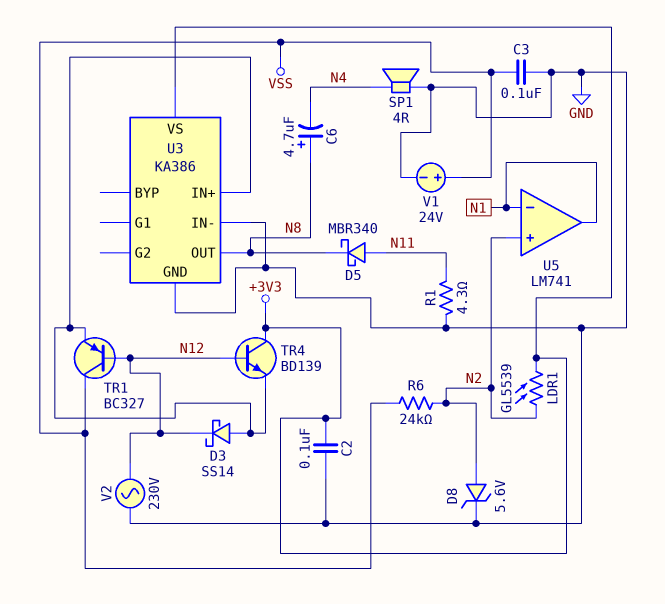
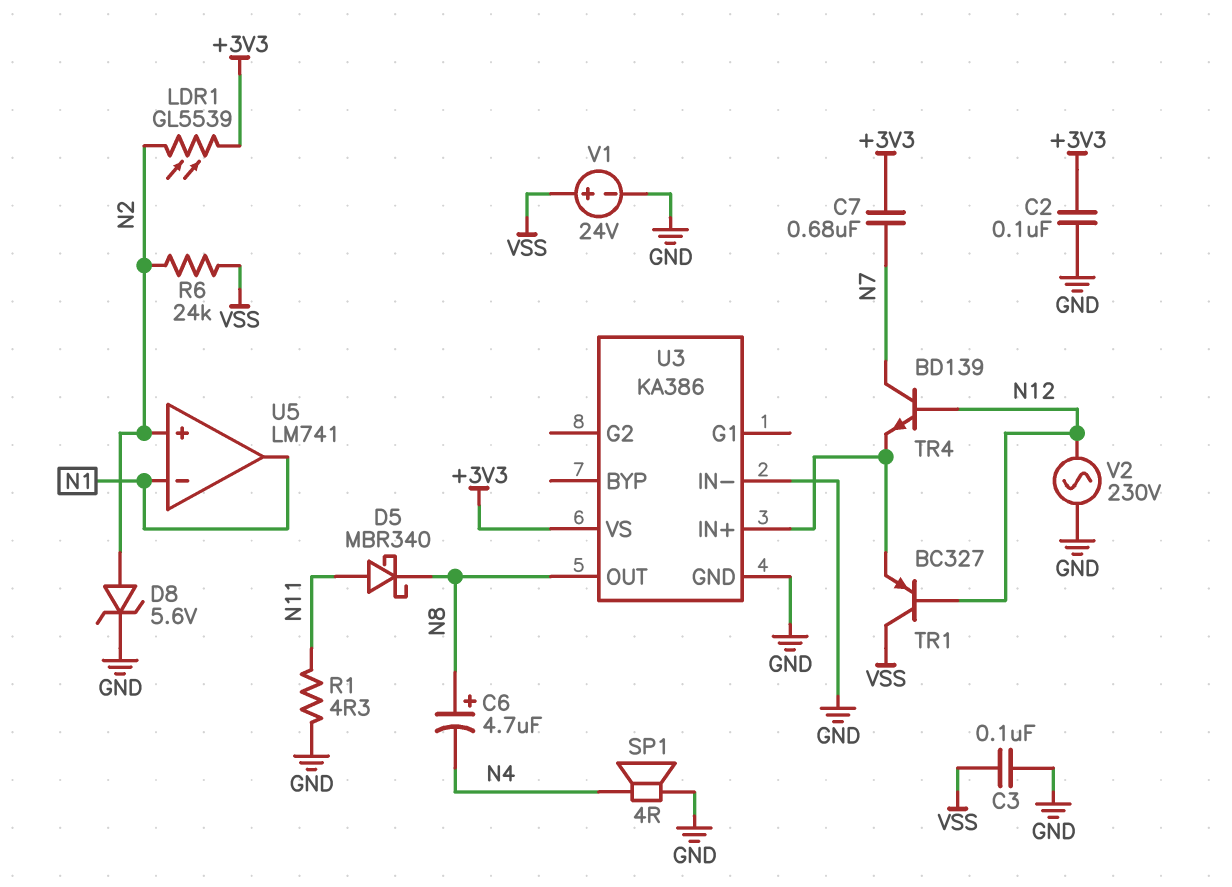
C7: none -> 680nF (+3V3, N7)
D3: schottky SS14 (A U3/IN+, K N12) -> none
TR4: NPN BD139 (B N12, C +3V3, E U3/IN+) -> NPN BD139 (B N12, C N7, E U3/IN+)

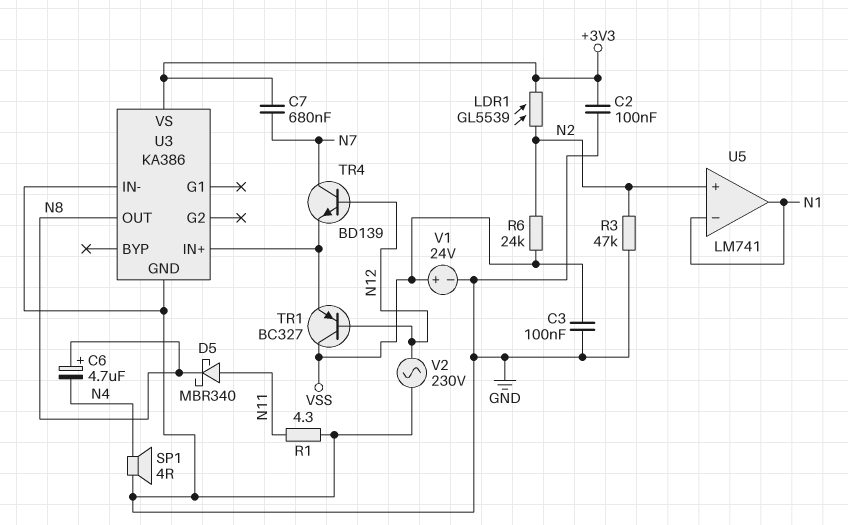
D8: zener 5.6V (A N2, K GND) -> none
R3: none -> 47k (GND, N2)

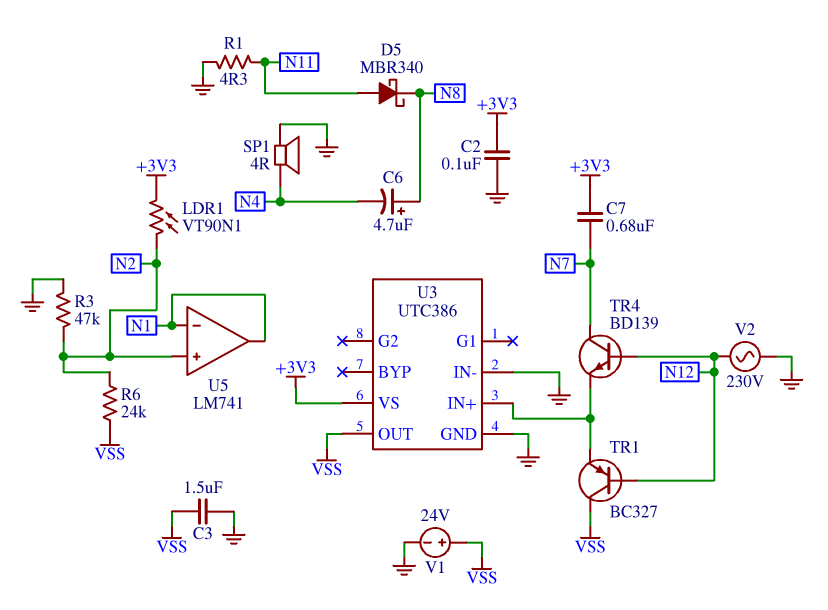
C3: 100nF (GND, VSS) -> 1.5uF (GND, VSS)
LDR1: GL5539 (+3V3, N2) -> VT90N1 (+3V3, N2)
U3: KA386 -> UTC386
U3 pin OUT: N8 -> VSS

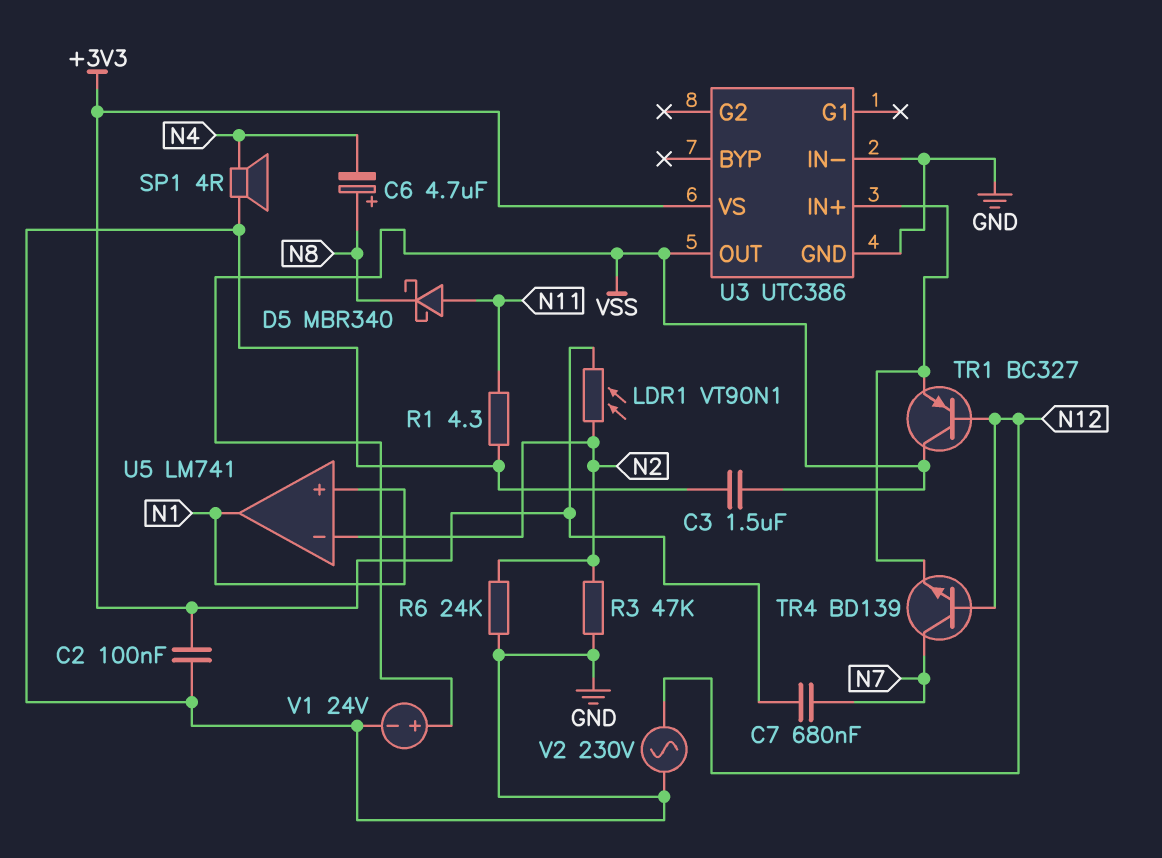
R6: 24k (N2, VSS) -> 24k (GND, N2)
U5 pin in+: N2 -> N1
U5 pin in-: N1 -> N2

